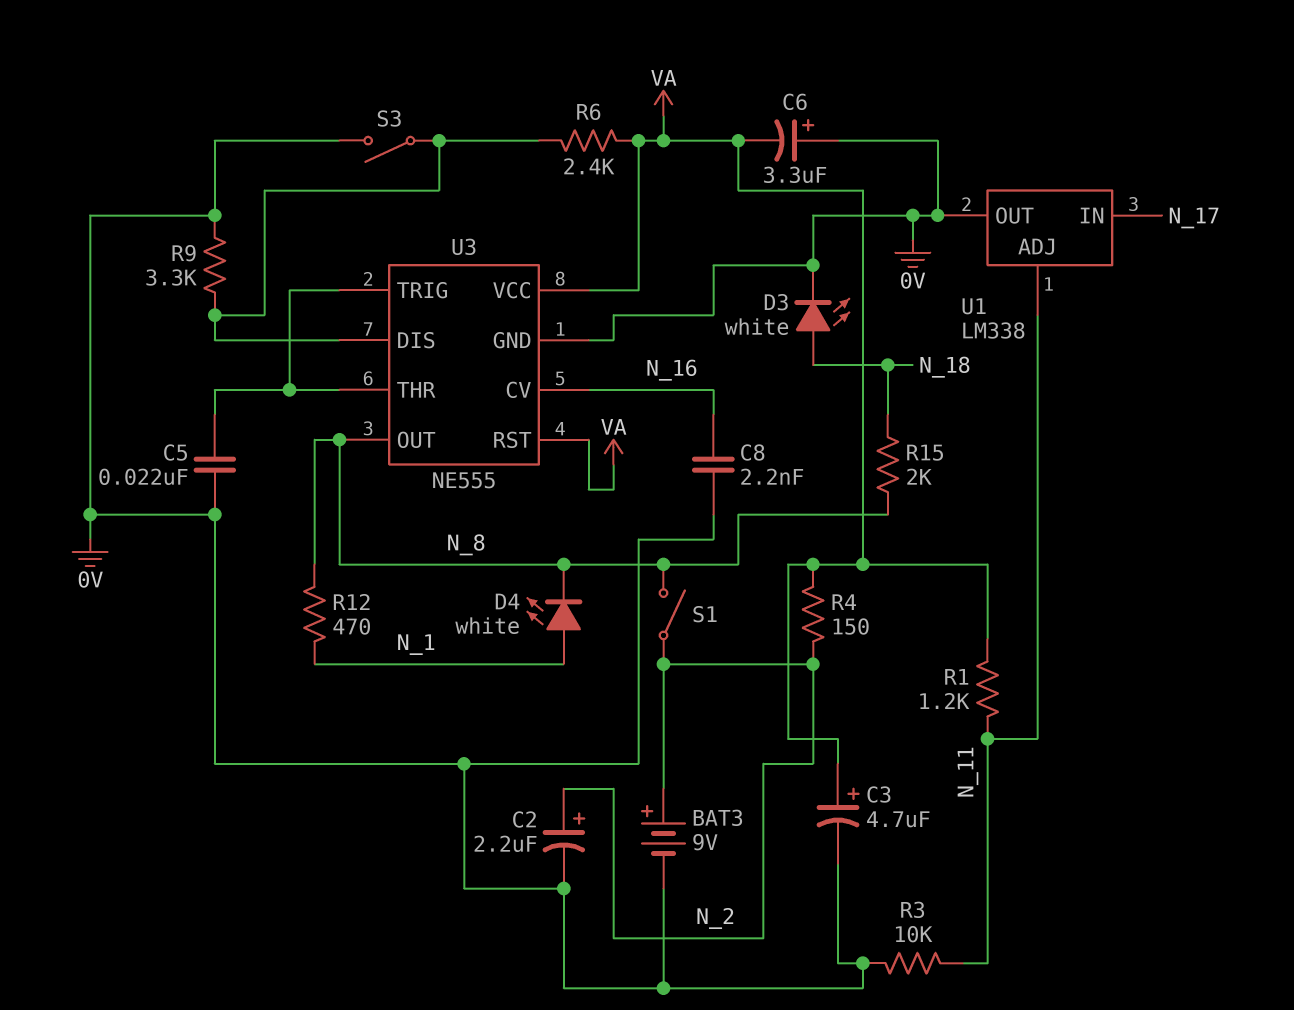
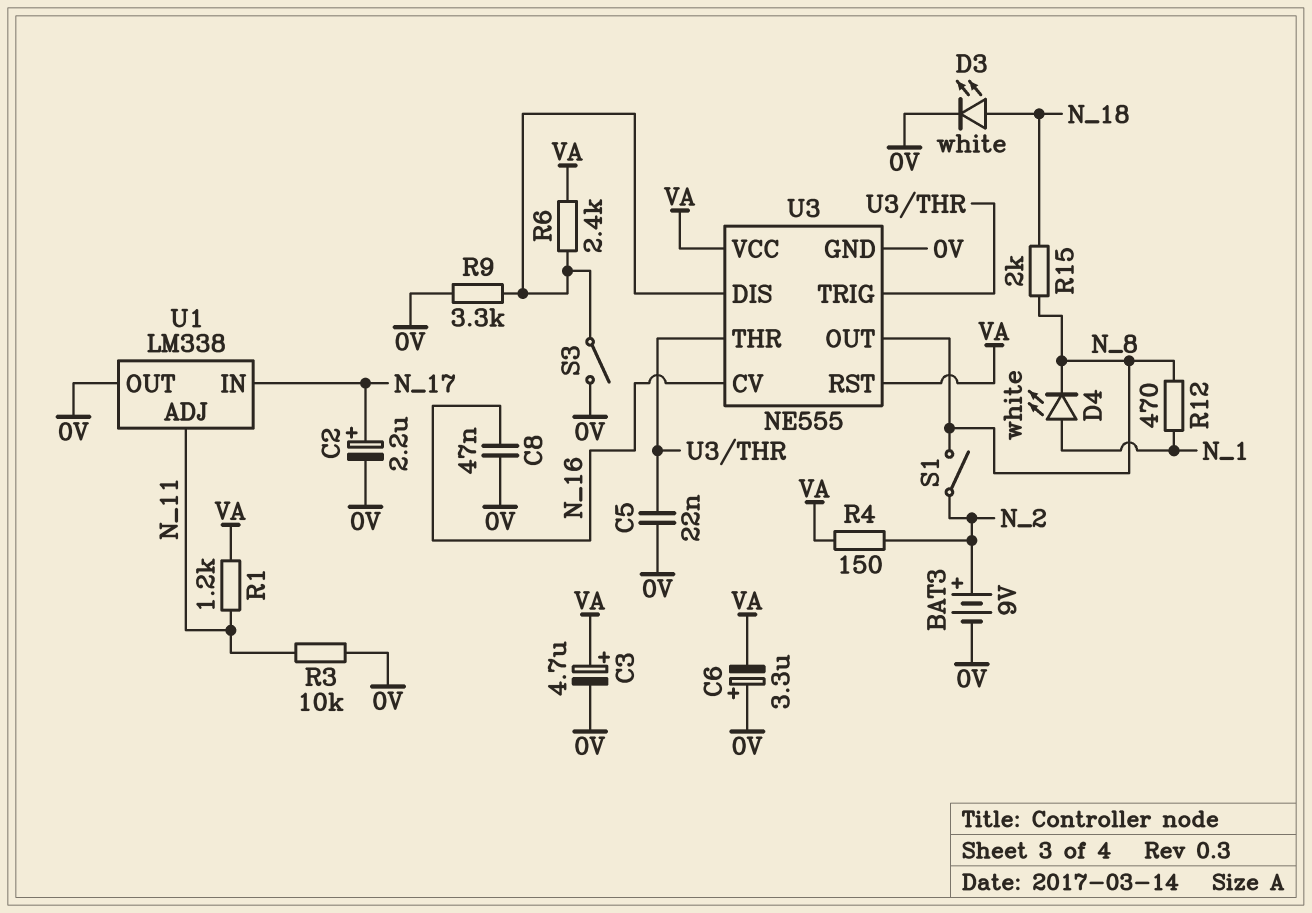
C2: 2.2uF (plus N_2, minus 0V) -> 2.2uF (plus N_17, minus 0V)
C8: 2.2nF (0V, N_16) -> 47nF (0V, N_16)

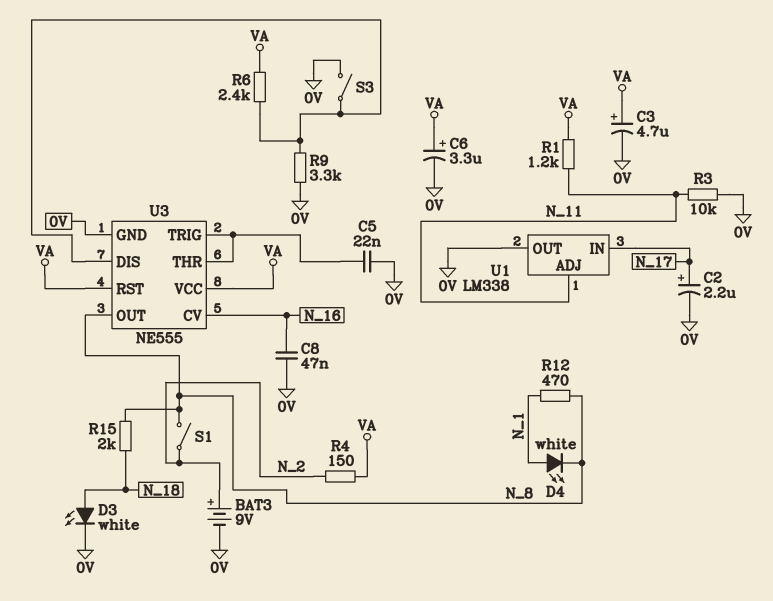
C6: 3.3uF (plus 0V, minus VA) -> 3.3uF (plus VA, minus 0V)

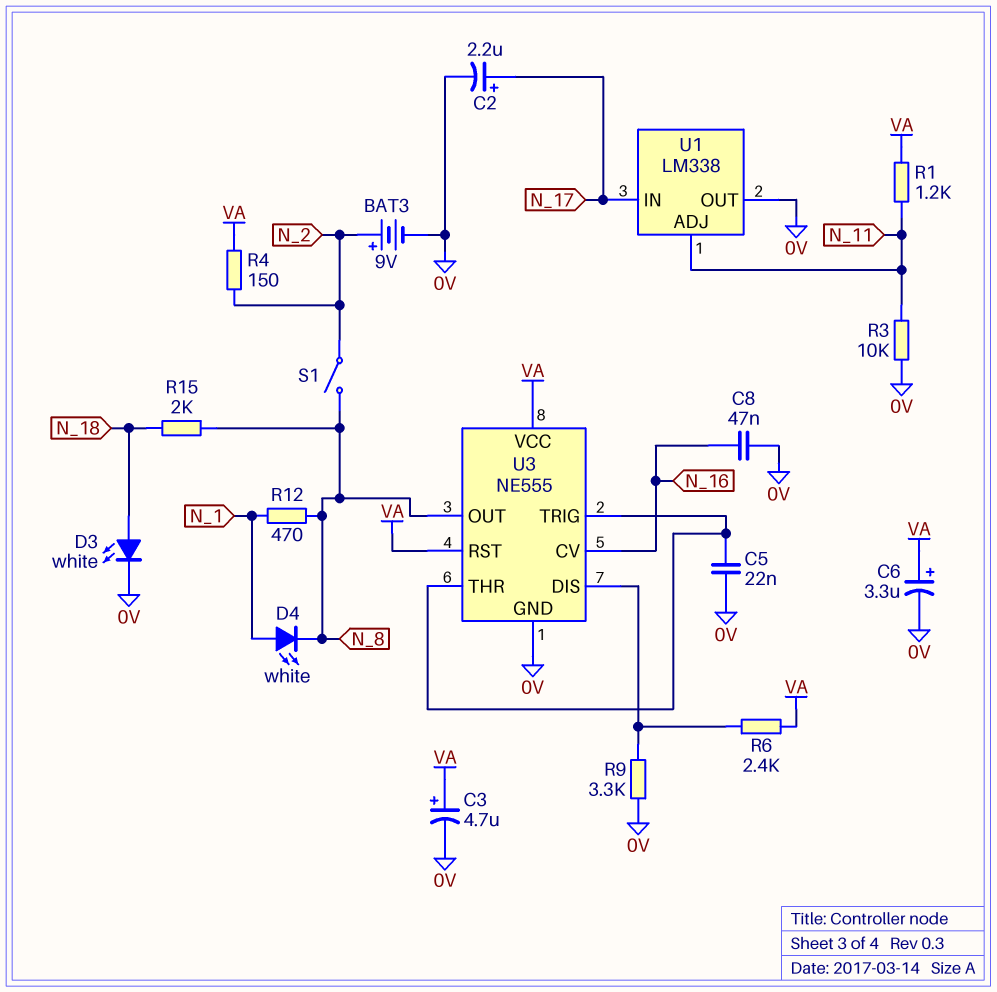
S3: switch (0V, U3/DIS) -> none

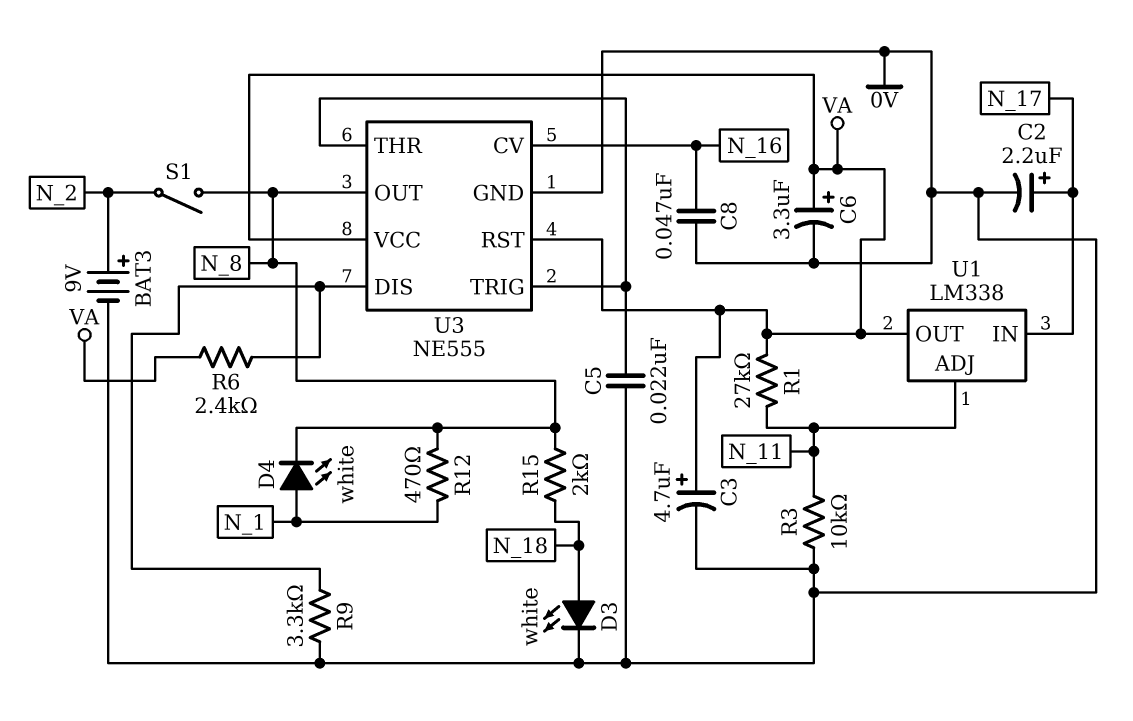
R1: 1.2k (N_11, VA) -> 27k (N_11, VA)
R4: 150 (N_2, VA) -> none
U1 pin OUT: 0V -> VA

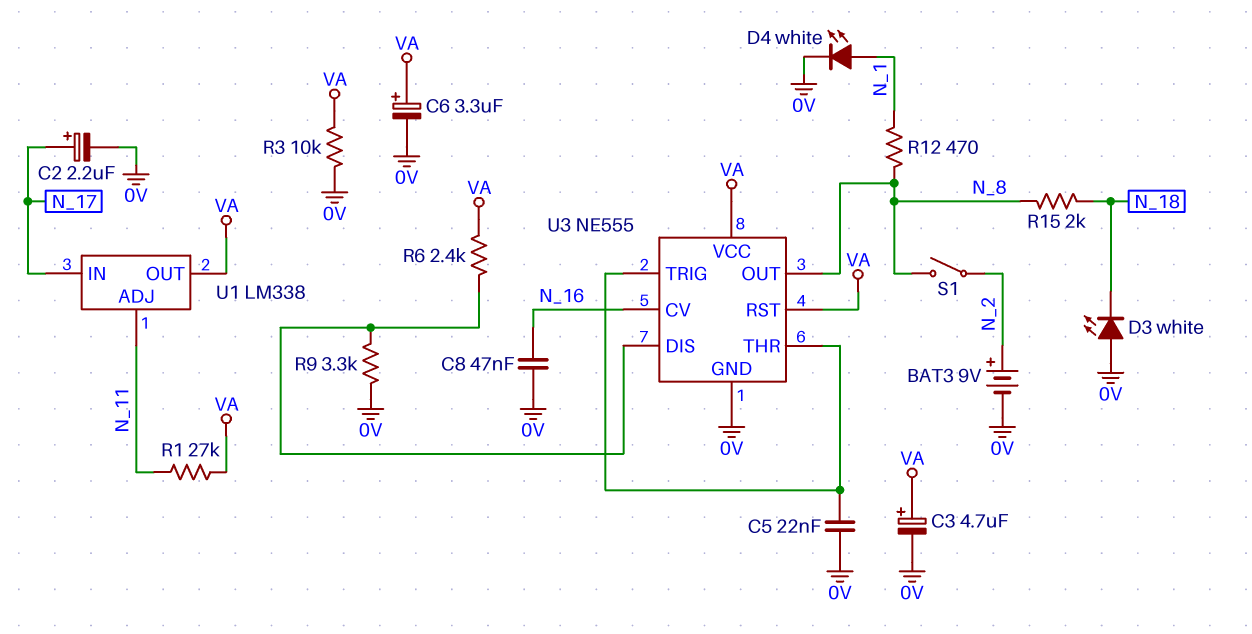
D3: LED white (A N_18, K 0V) -> LED white (A 0V, K N_18)
D4: LED white (A N_1, K N_8) -> LED white (A N_1, K 0V)
R3: 10k (0V, N_11) -> 10k (0V, VA)

